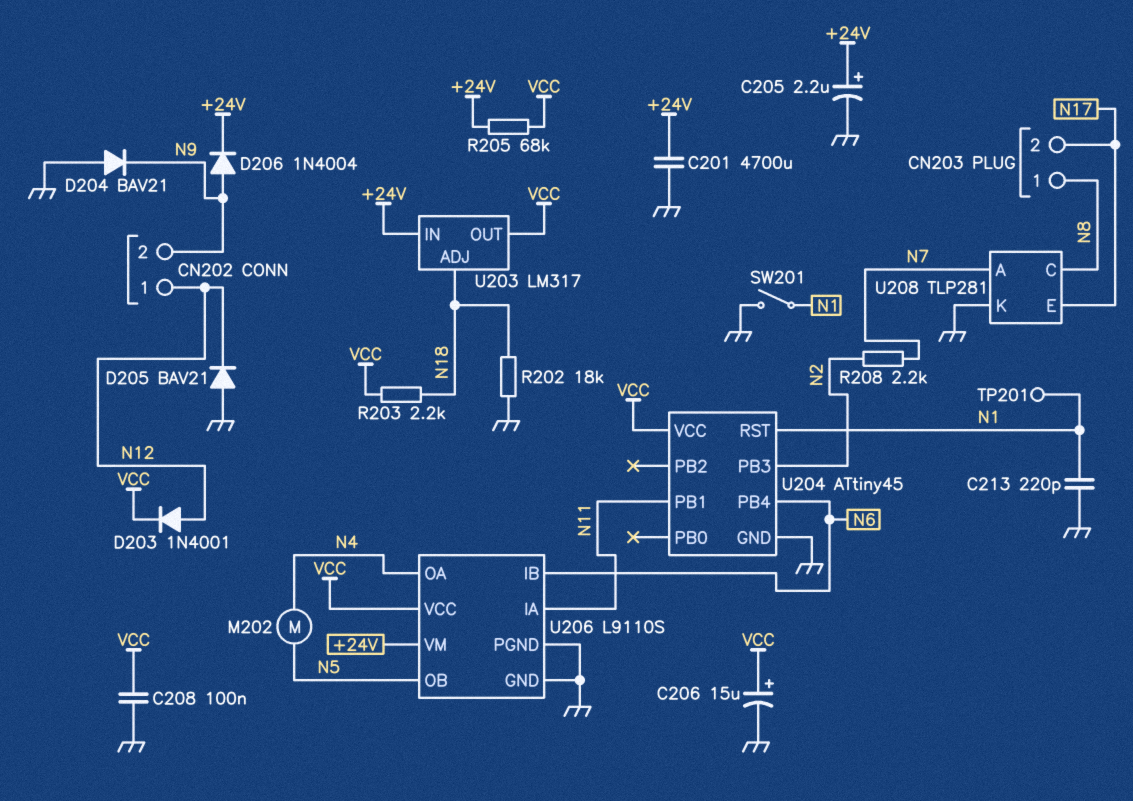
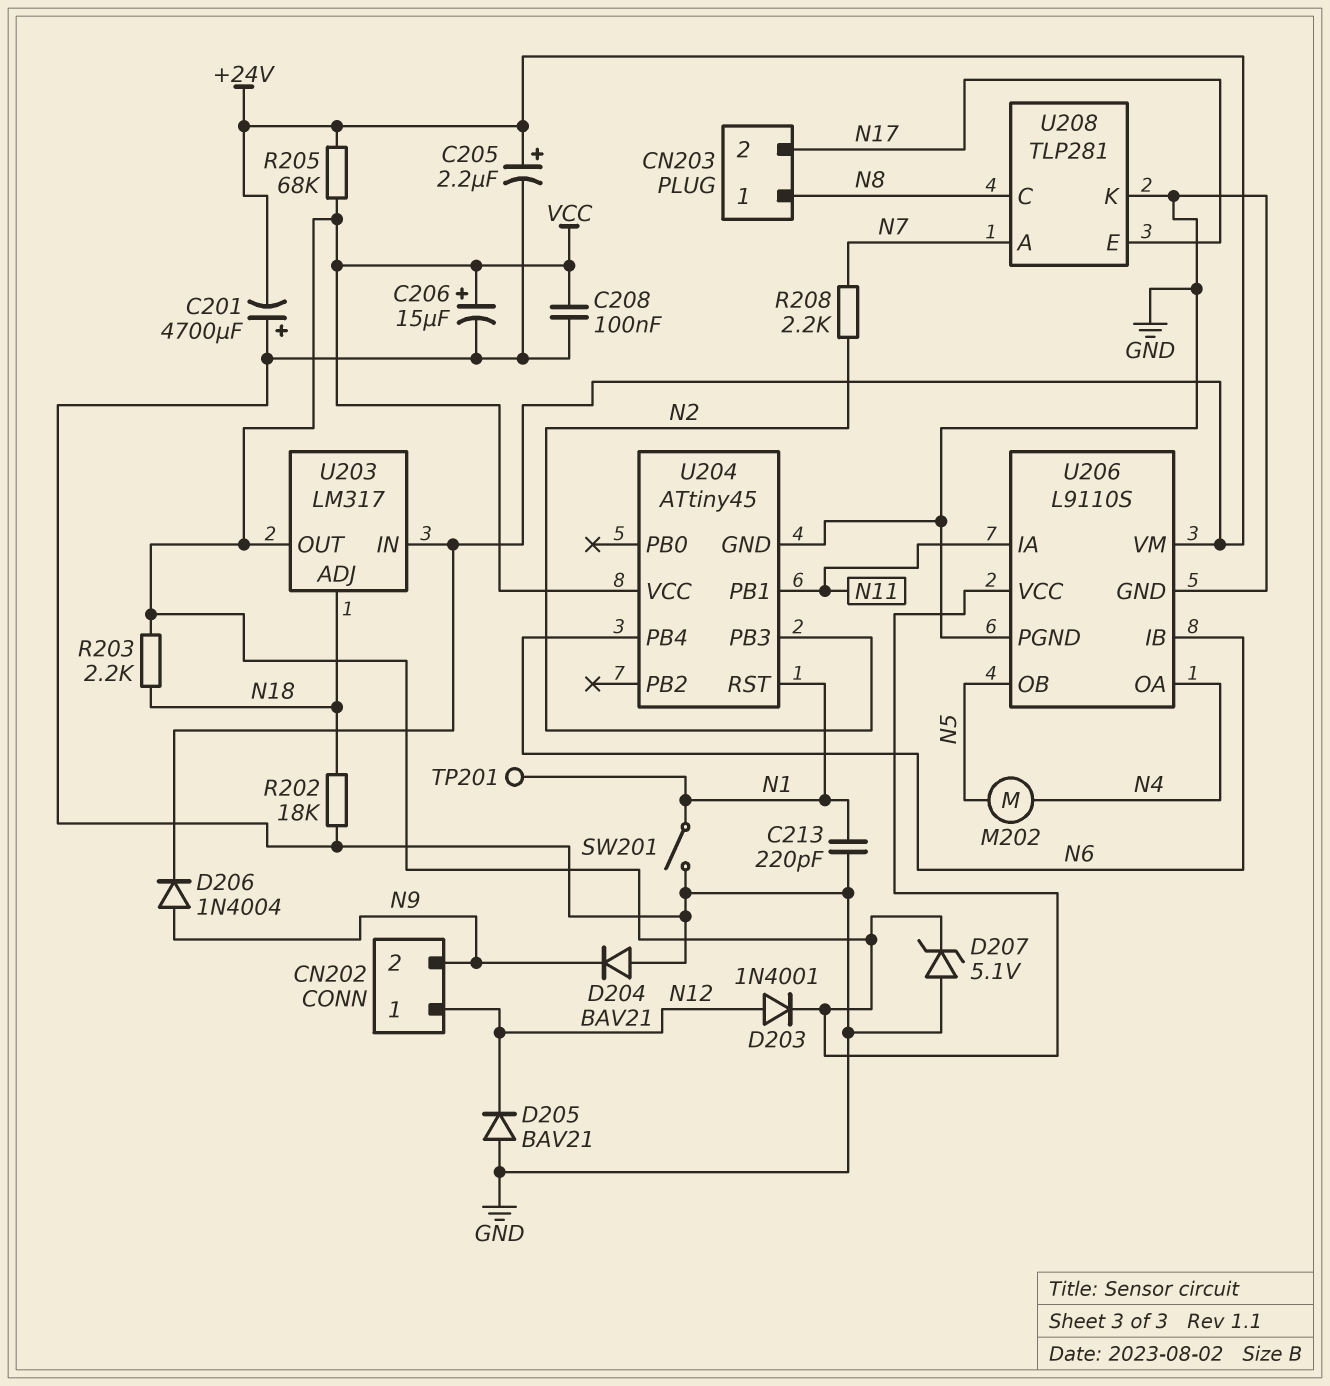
C201: 4700uF (+24V, GND) -> 4700uF (plus GND, minus +24V)
D207: none -> zener 5.1V (A GND, K VCC)

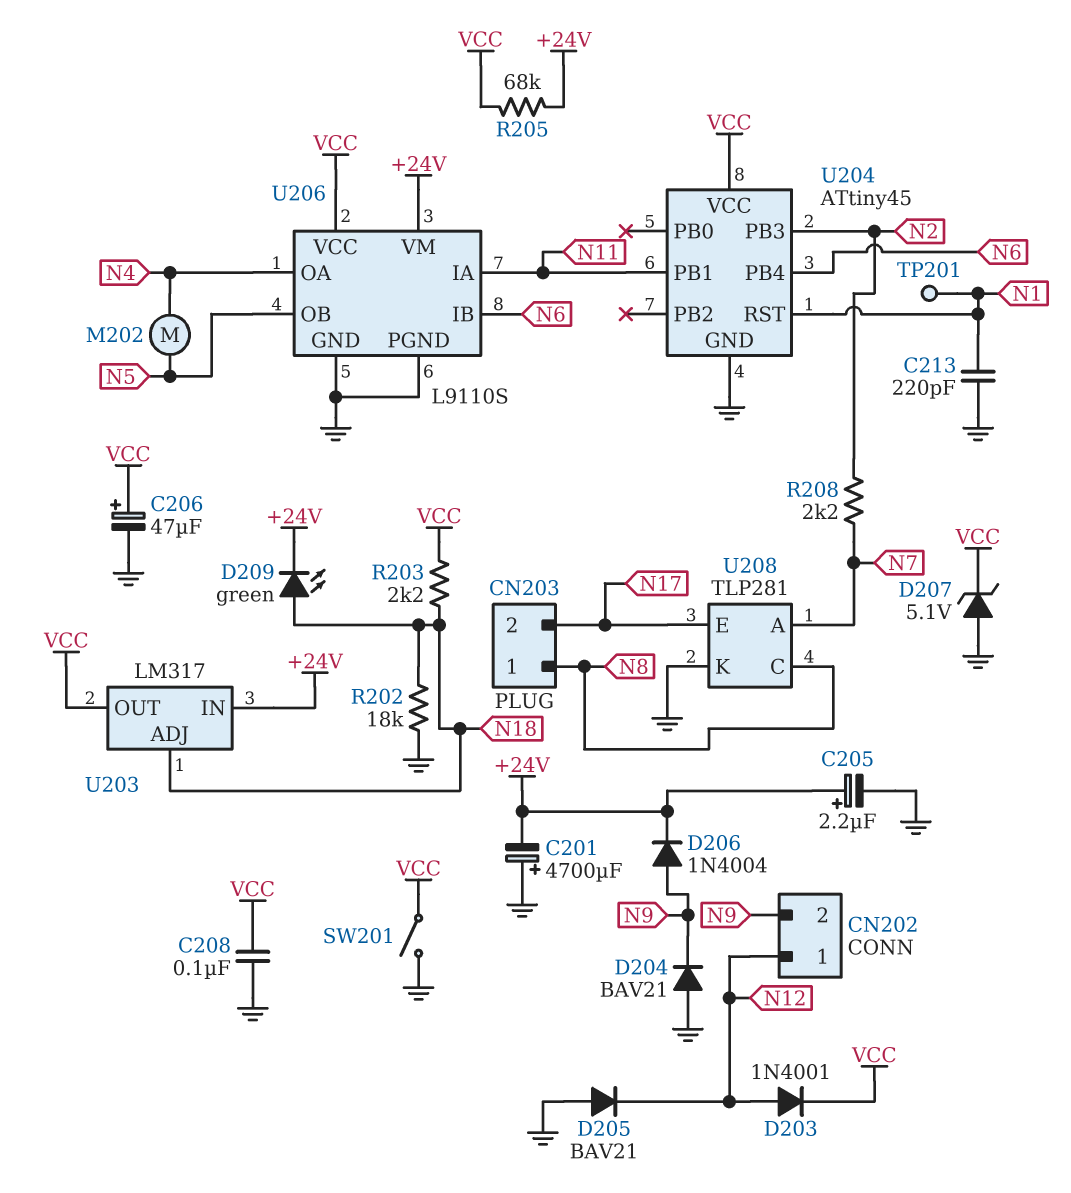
C206: 15uF (plus VCC, minus GND) -> 47uF (plus VCC, minus GND)
D209: none -> LED green (A N18, K +24V)
SW201: switch (GND, N1) -> switch (GND, VCC)

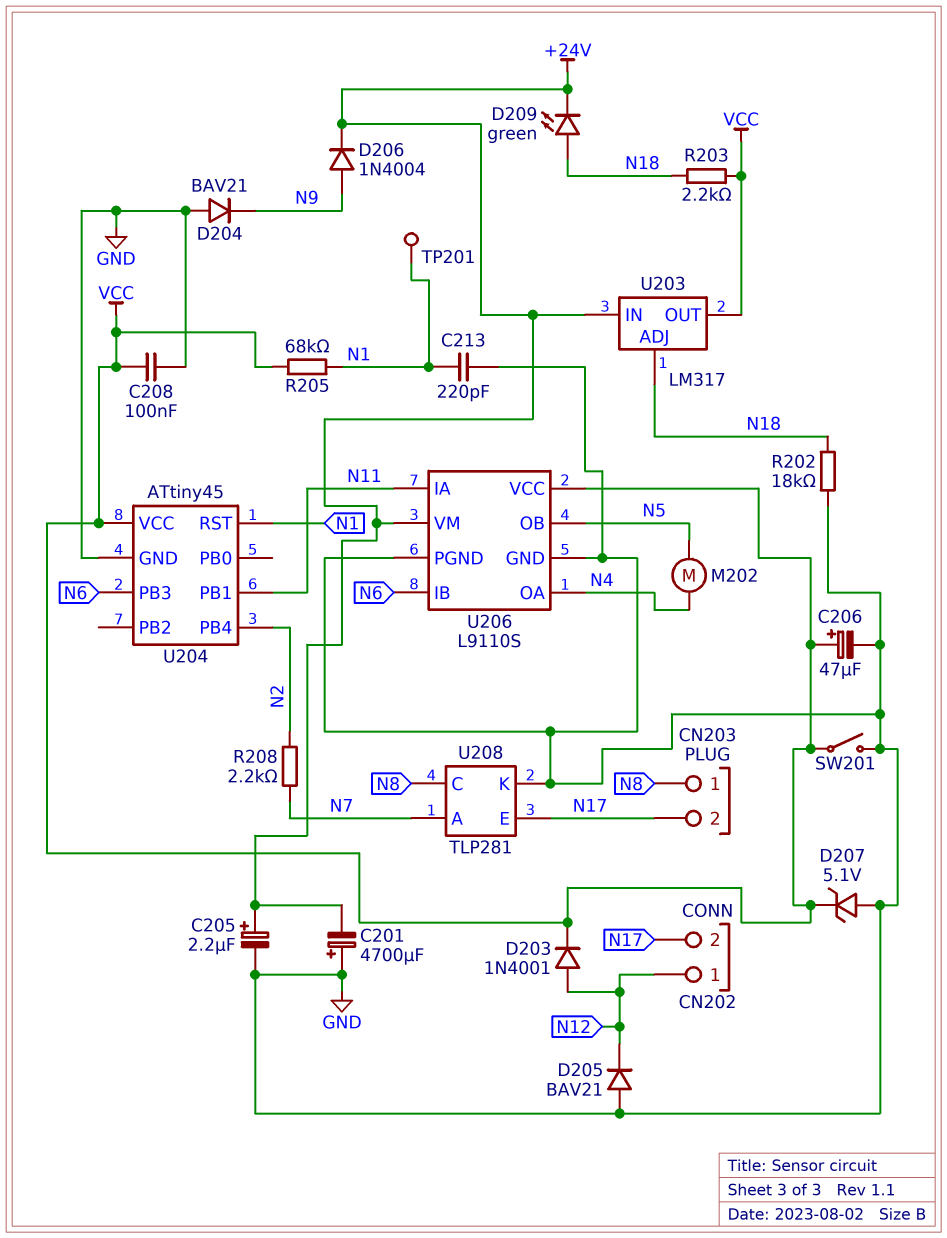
CN202 pin 2: N9 -> N17
R205: 68k (+24V, VCC) -> 68k (N1, VCC)
U204 pin PB3: N2 -> N6
U204 pin PB4: N6 -> N2

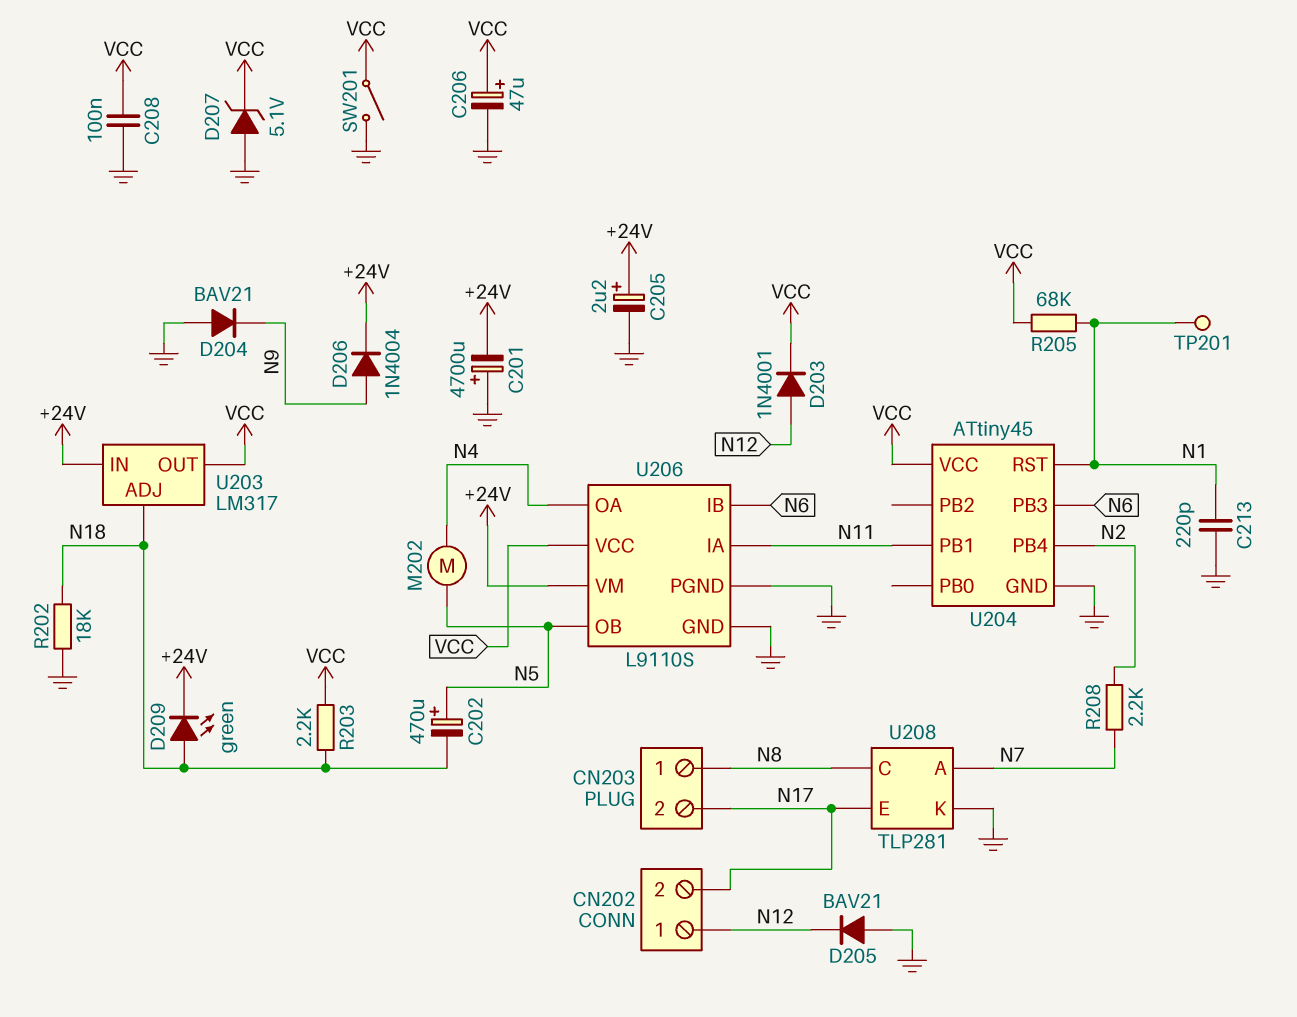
C202: none -> 470uF (plus N5, minus N18)

